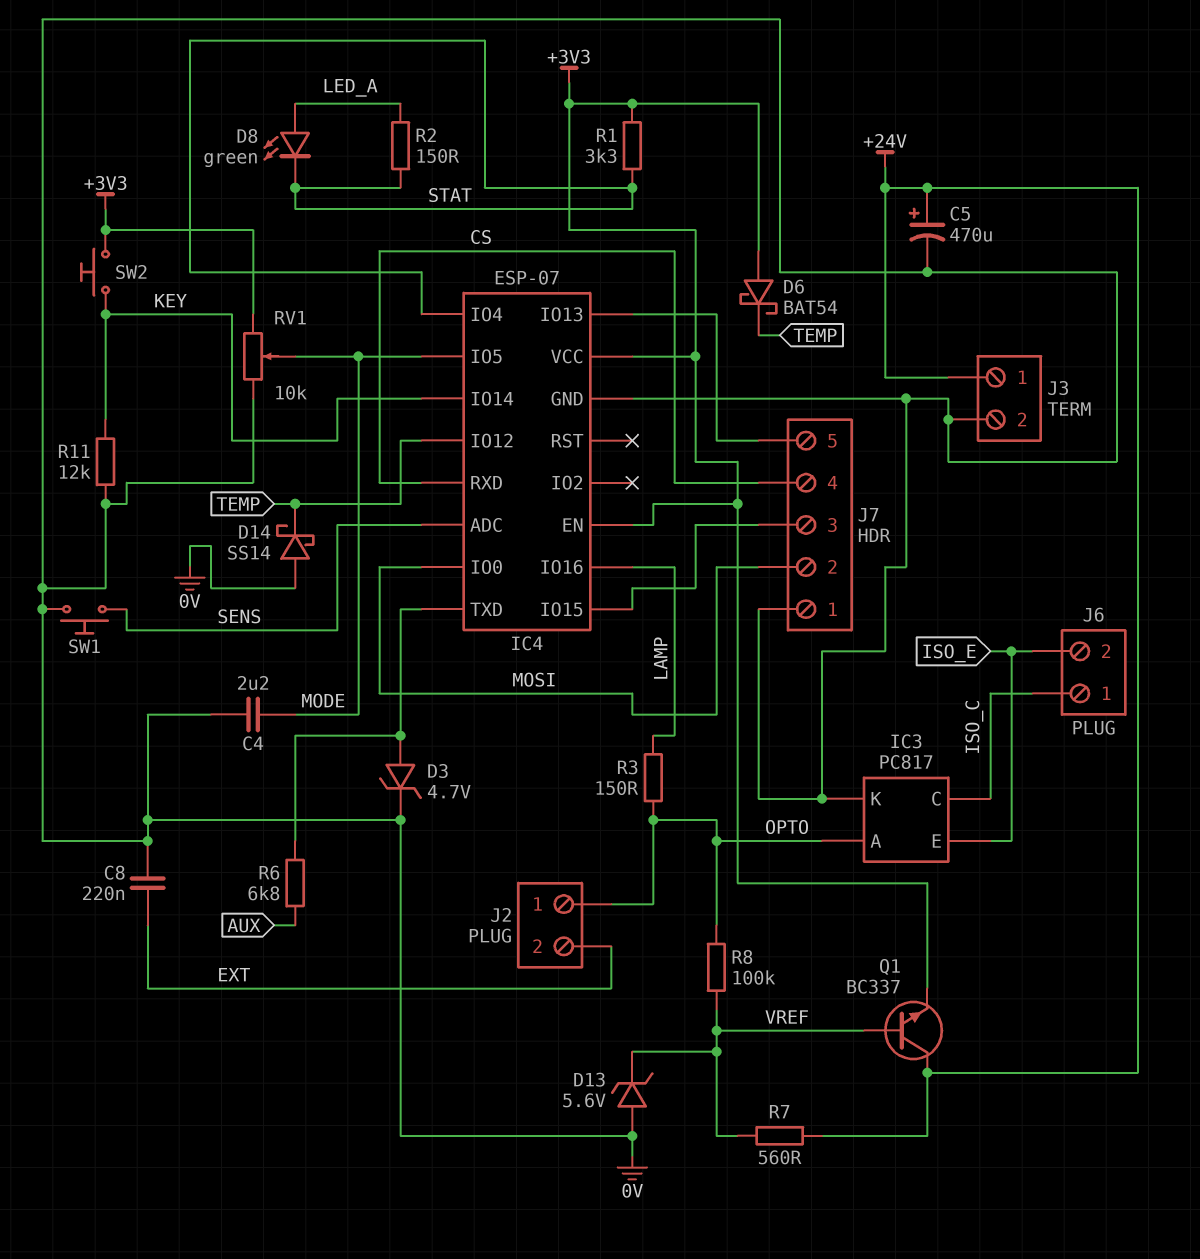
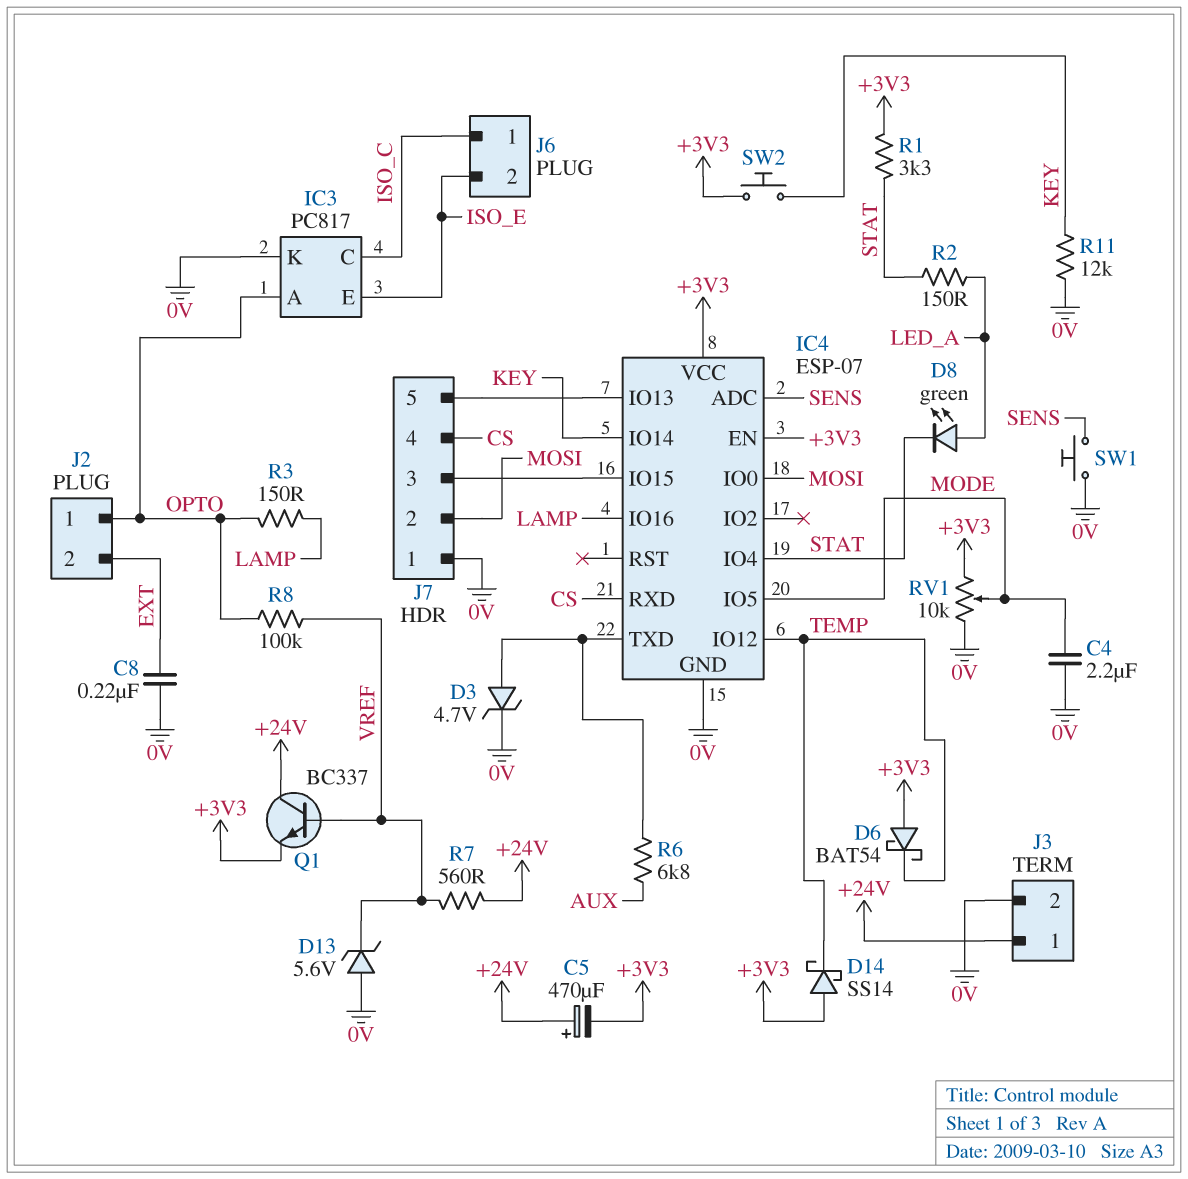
C5: 470uF (plus +24V, minus 0V) -> 470uF (plus +24V, minus +3V3)
D14: schottky SS14 (A 0V, K TEMP) -> schottky SS14 (A +3V3, K TEMP)

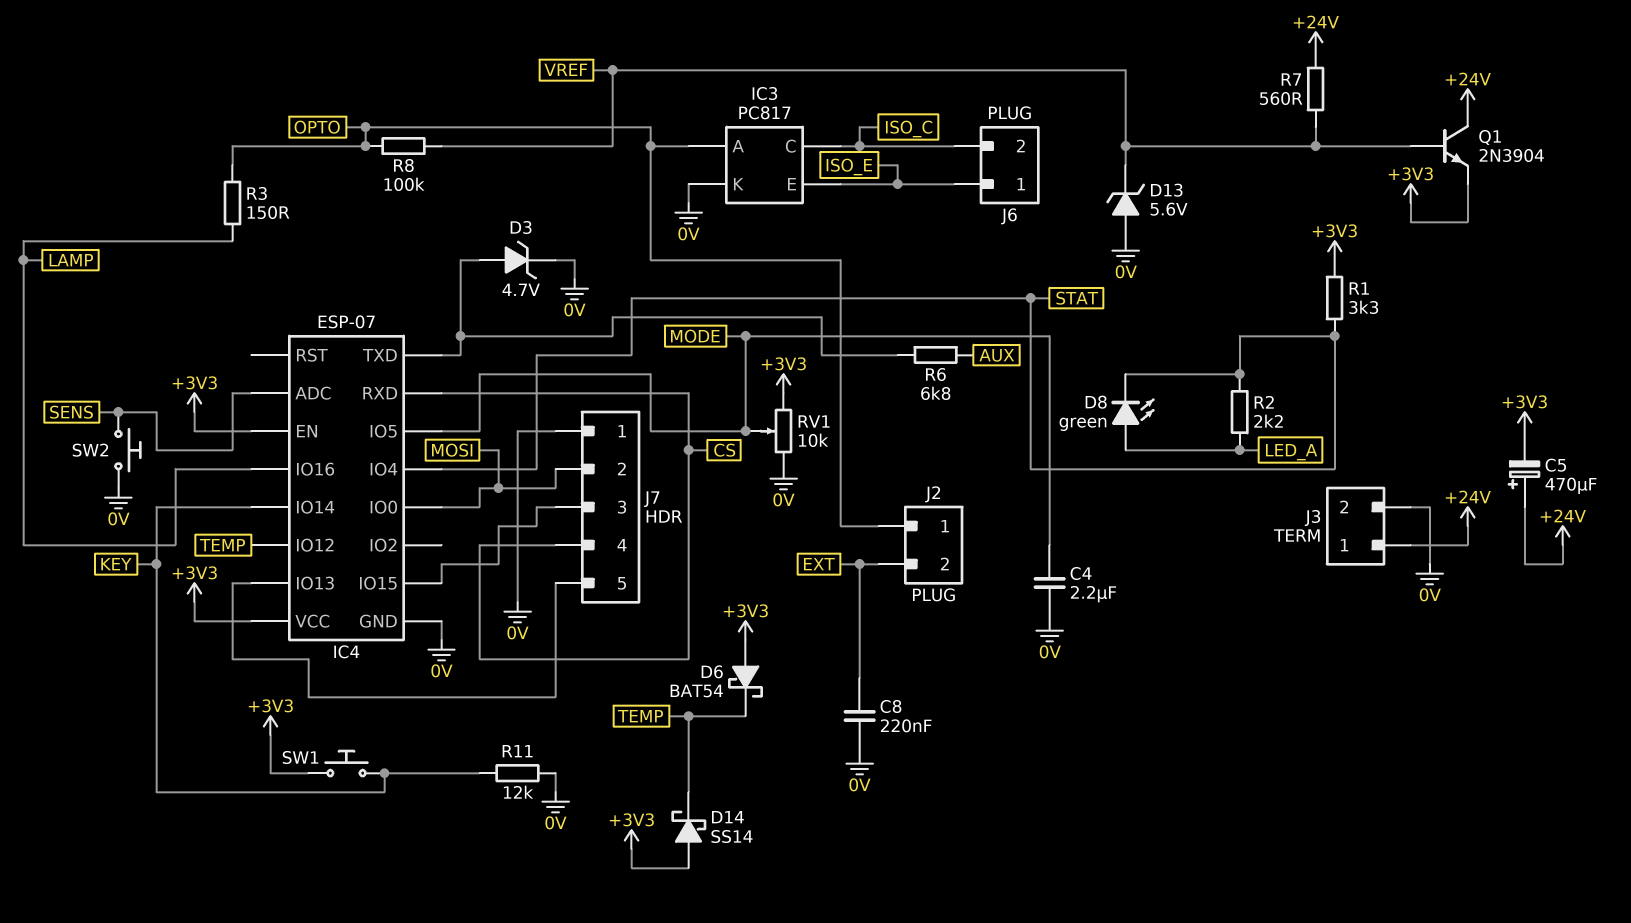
J6 pin 1: ISO_C -> ISO_E
J6 pin 2: ISO_E -> ISO_C
Q1: NPN BC337 (B VREF, C +24V, E +3V3) -> NPN 2N3904 (B VREF, C +24V, E +3V3)
R2: 150 (LED_A, STAT) -> 2.2k (LED_A, STAT)
SW1: button (0V, SENS) -> button (+3V3, KEY)
SW2: button (+3V3, KEY) -> button (0V, SENS)

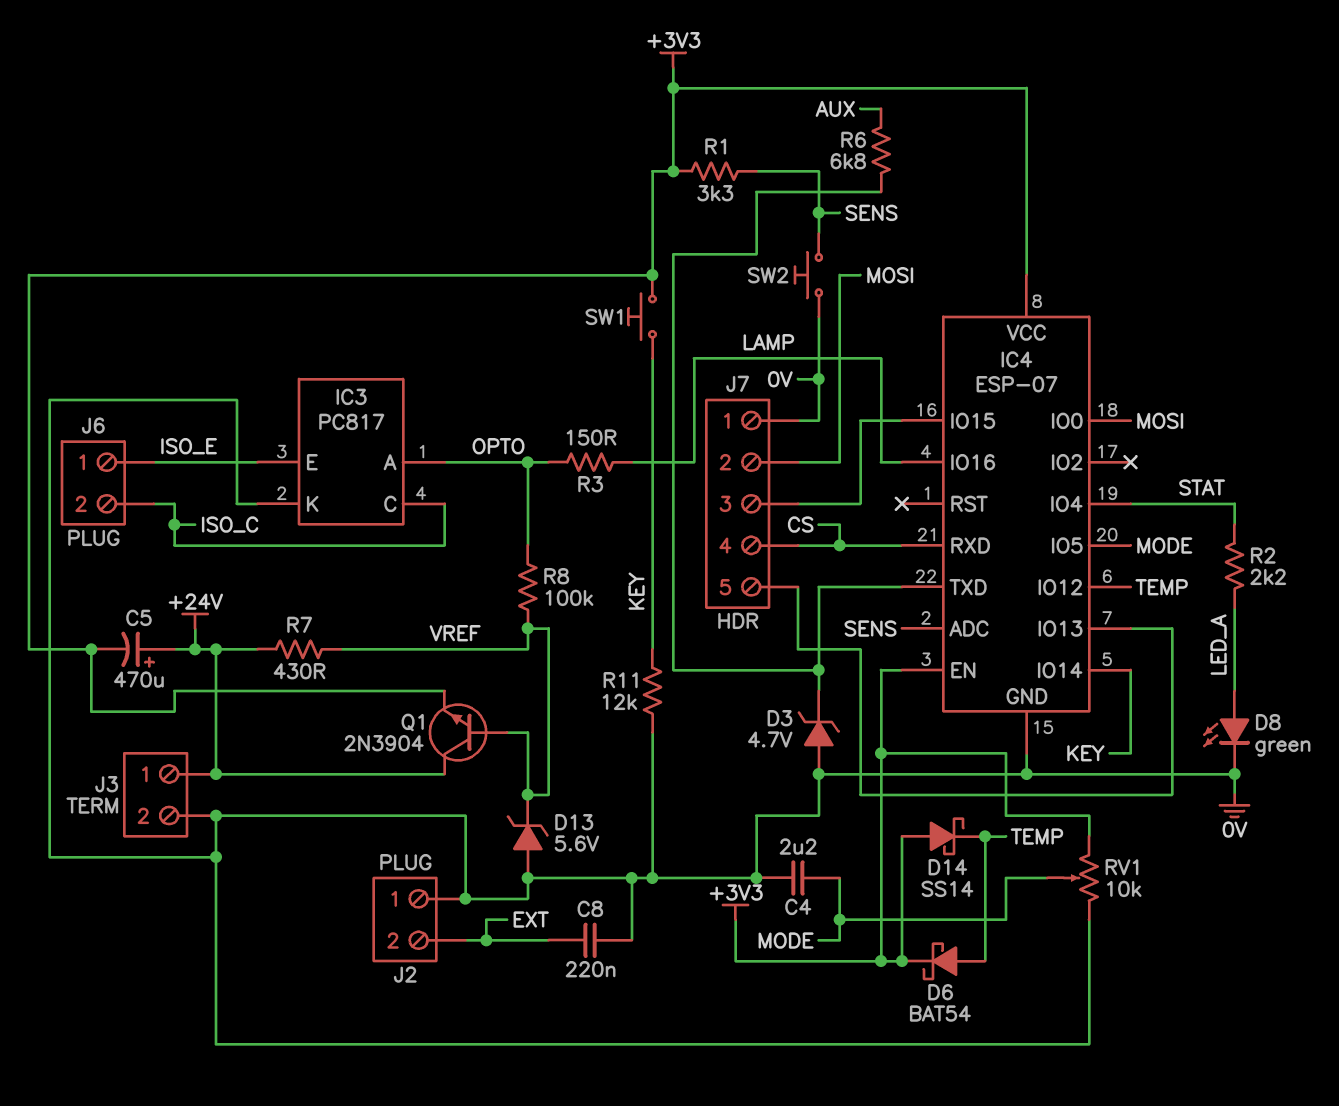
D3: zener 4.7V (A IC4/TXD, K 0V) -> zener 4.7V (A 0V, K IC4/TXD)
D6: schottky BAT54 (A +3V3, K TEMP) -> schottky BAT54 (A TEMP, K +3V3)
D8: LED green (A LED_A, K STAT) -> LED green (A LED_A, K 0V)
J2 pin 1: OPTO -> 0V
R1: 3.3k (+3V3, STAT) -> 3.3k (+3V3, SENS)
R7: 560 (+24V, VREF) -> 430 (+24V, VREF)

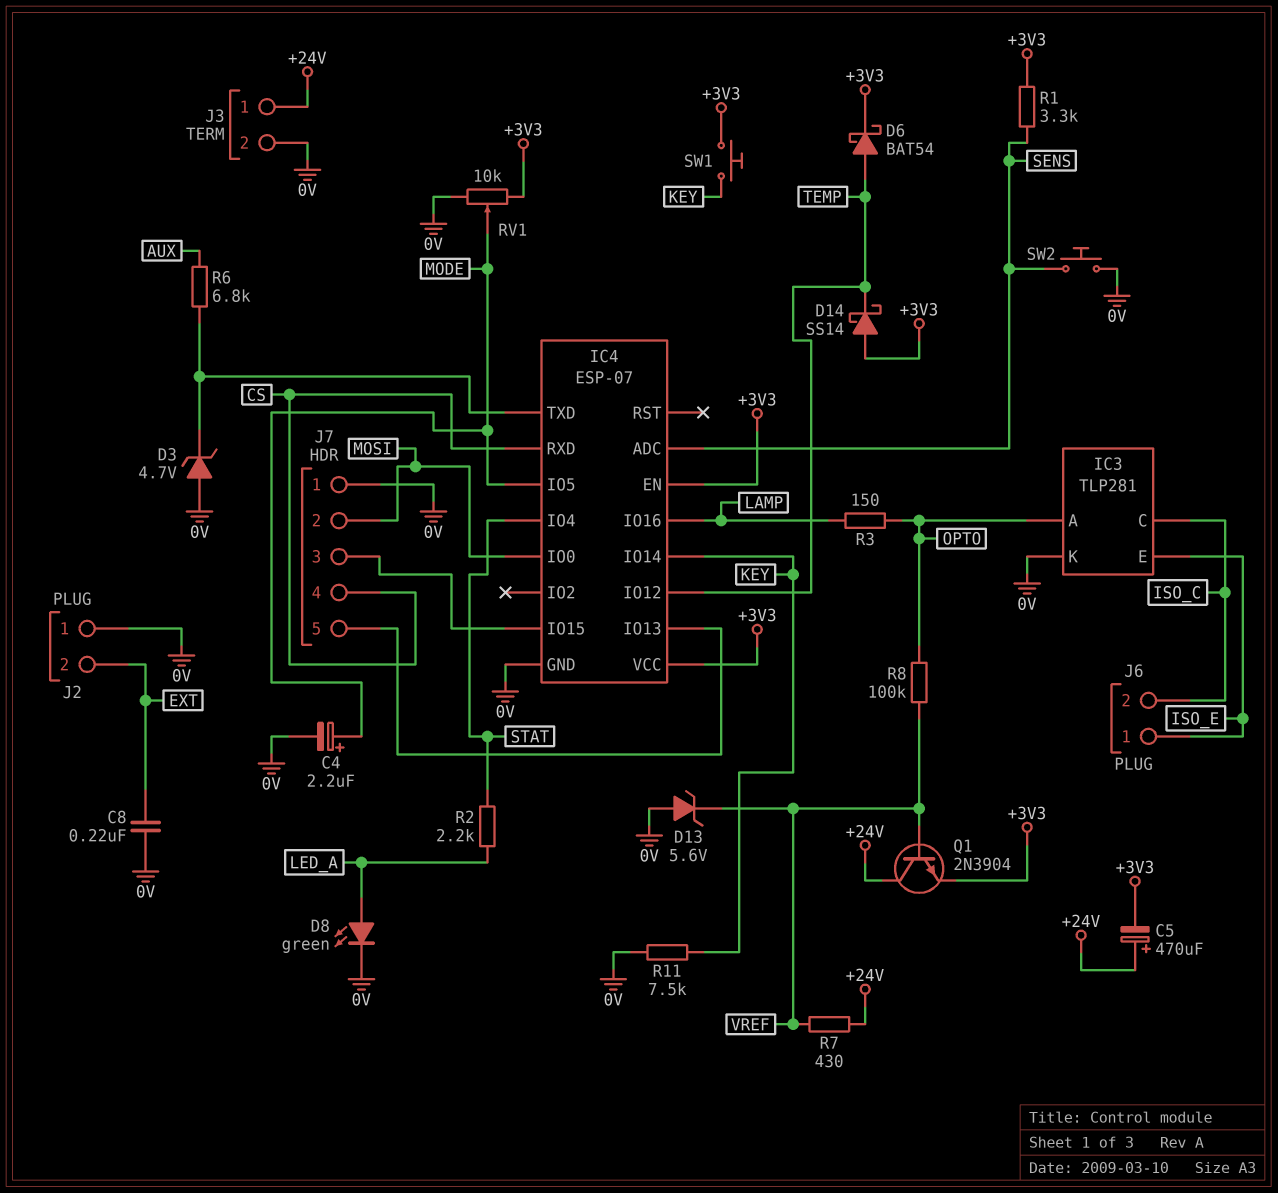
C4: 2.2uF (0V, MODE) -> 2.2uF (plus MODE, minus 0V)
IC3: PC817 -> TLP281
R11: 12k (0V, KEY) -> 7.5k (0V, KEY)

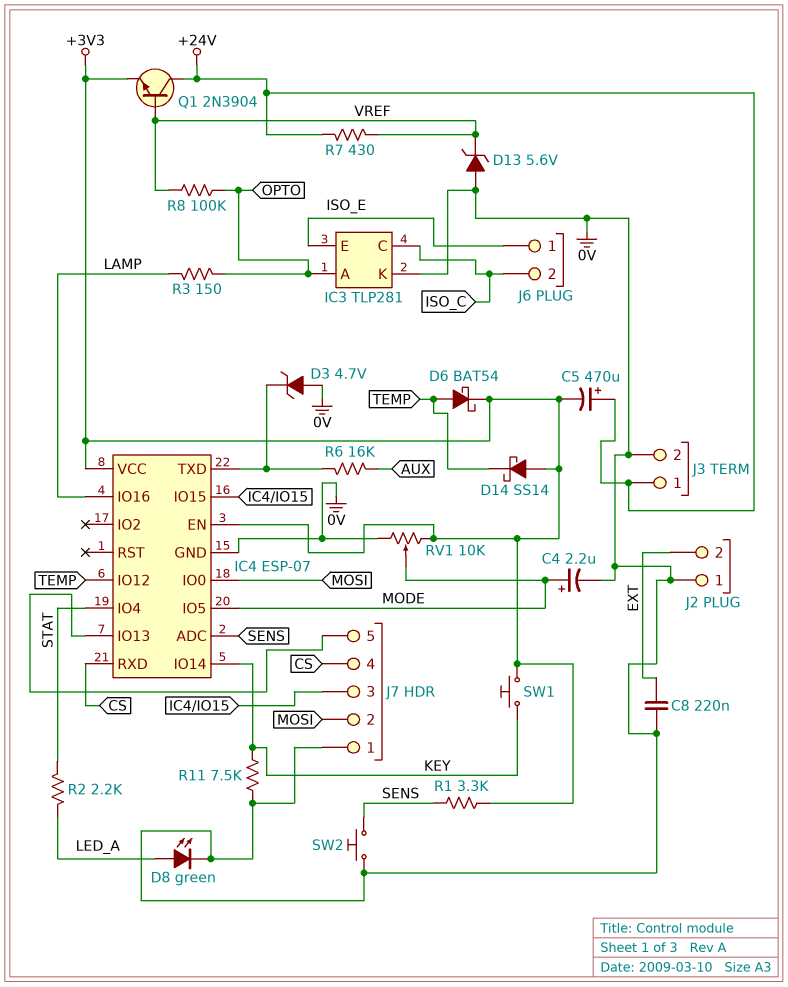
R6: 6.8k (AUX, IC4/TXD) -> 16k (AUX, IC4/TXD)

